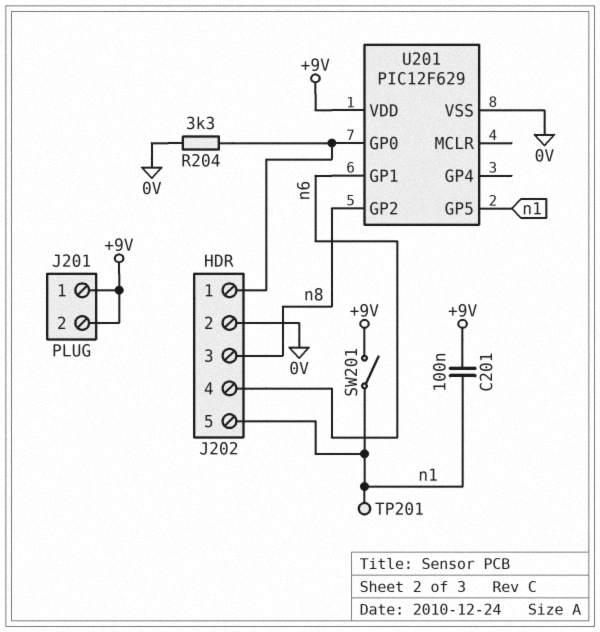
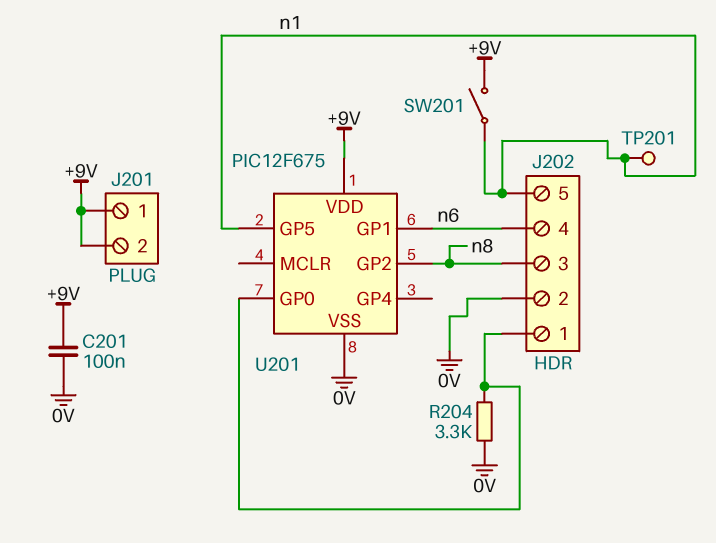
C201: 100nF (+9V, n1) -> 100nF (+9V, 0V)
U201: PIC12F629 -> PIC12F675

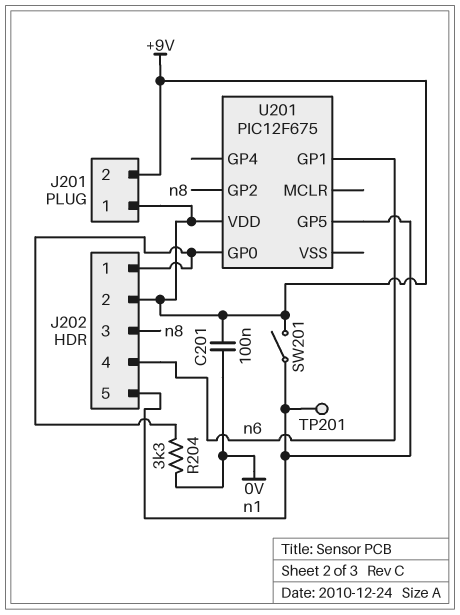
J202 pin 2: 0V -> +9V
U201 pin VSS: 0V -> none

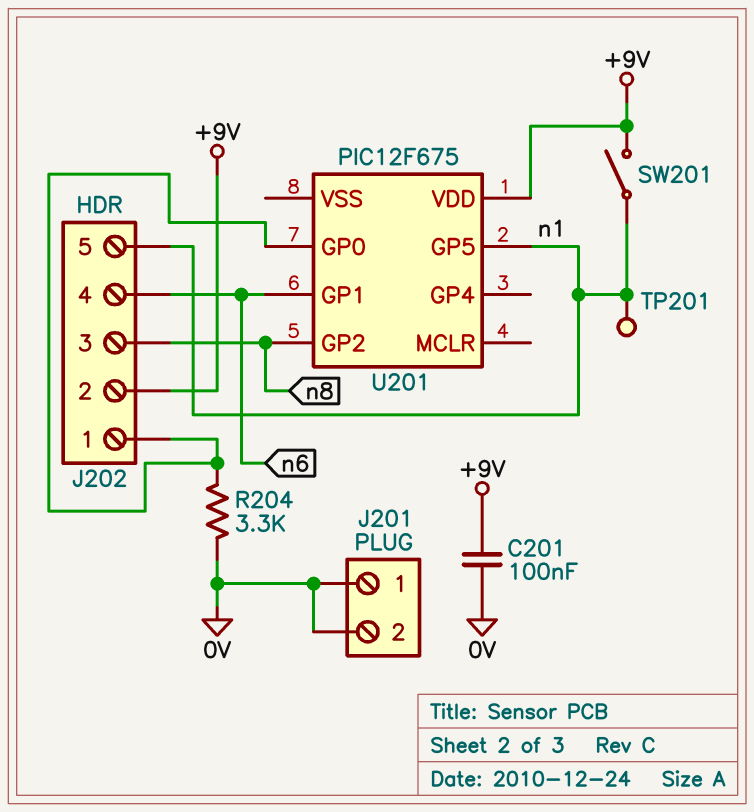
J201 pin 1: +9V -> 0V
J201 pin 2: +9V -> 0V

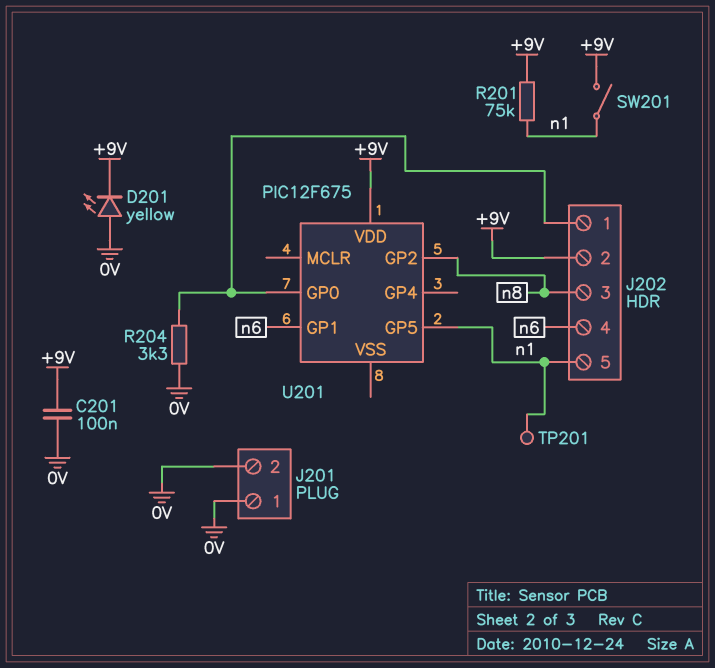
D201: none -> LED yellow (A 0V, K +9V)
R201: none -> 75k (+9V, n1)

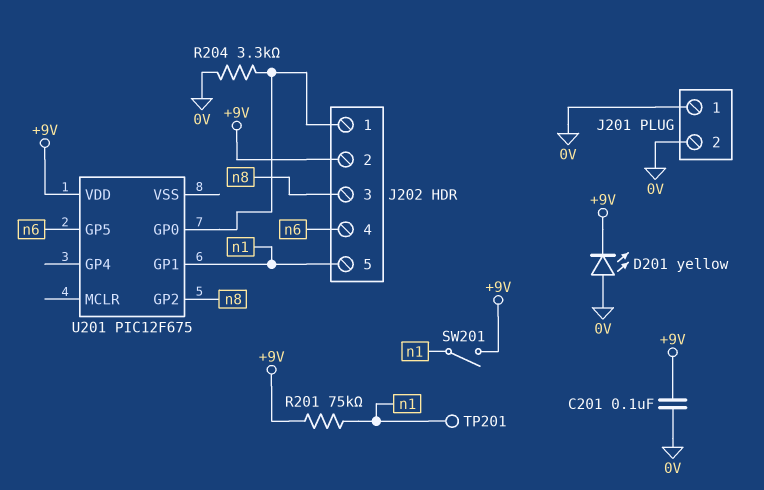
U201 pin GP1: n6 -> n1
U201 pin GP5: n1 -> n6

